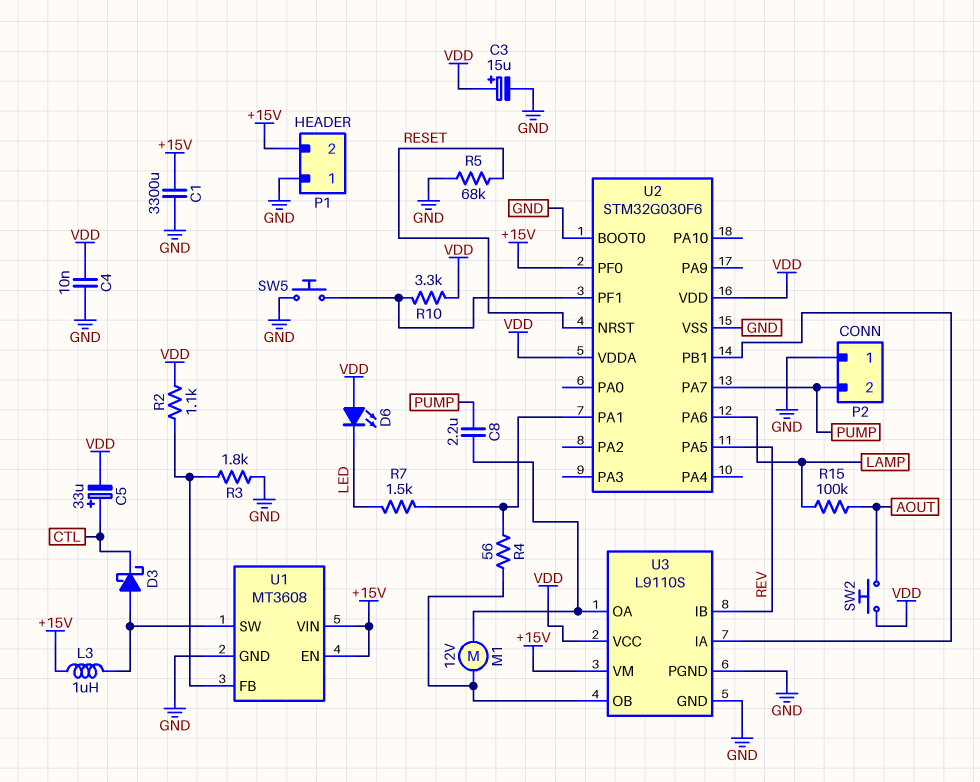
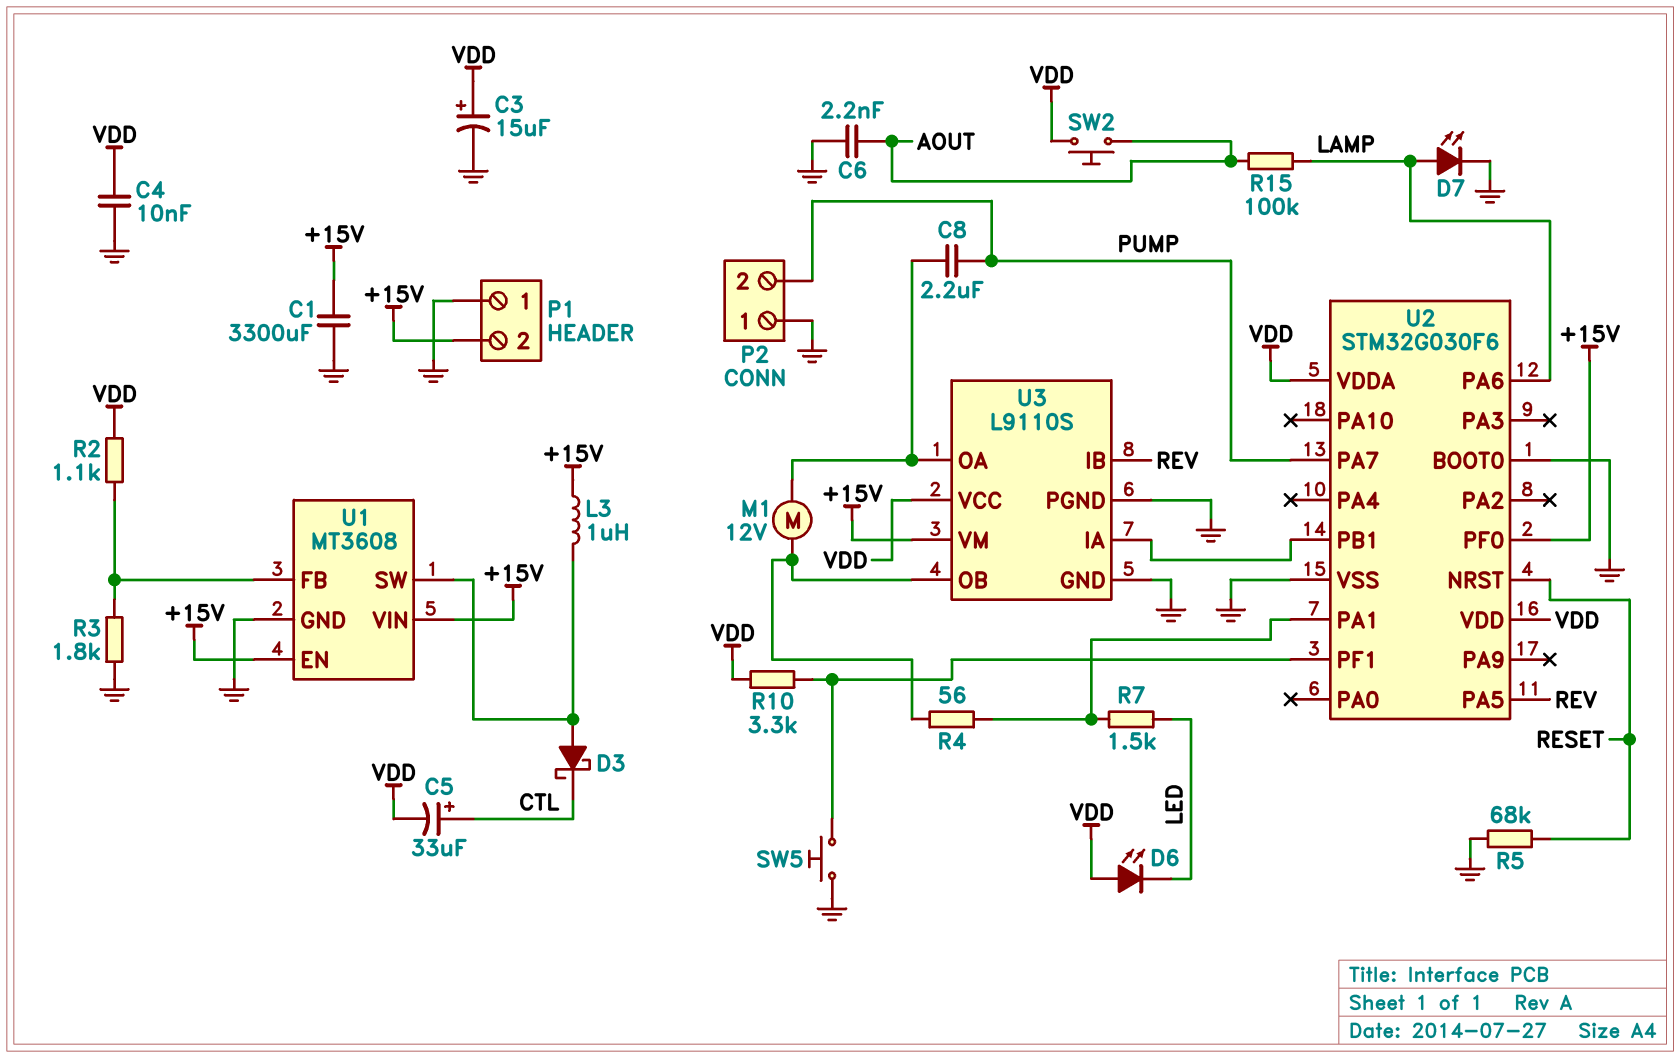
C6: none -> 2.2nF (AOUT, GND)
D7: none -> LED (A LAMP, K GND)

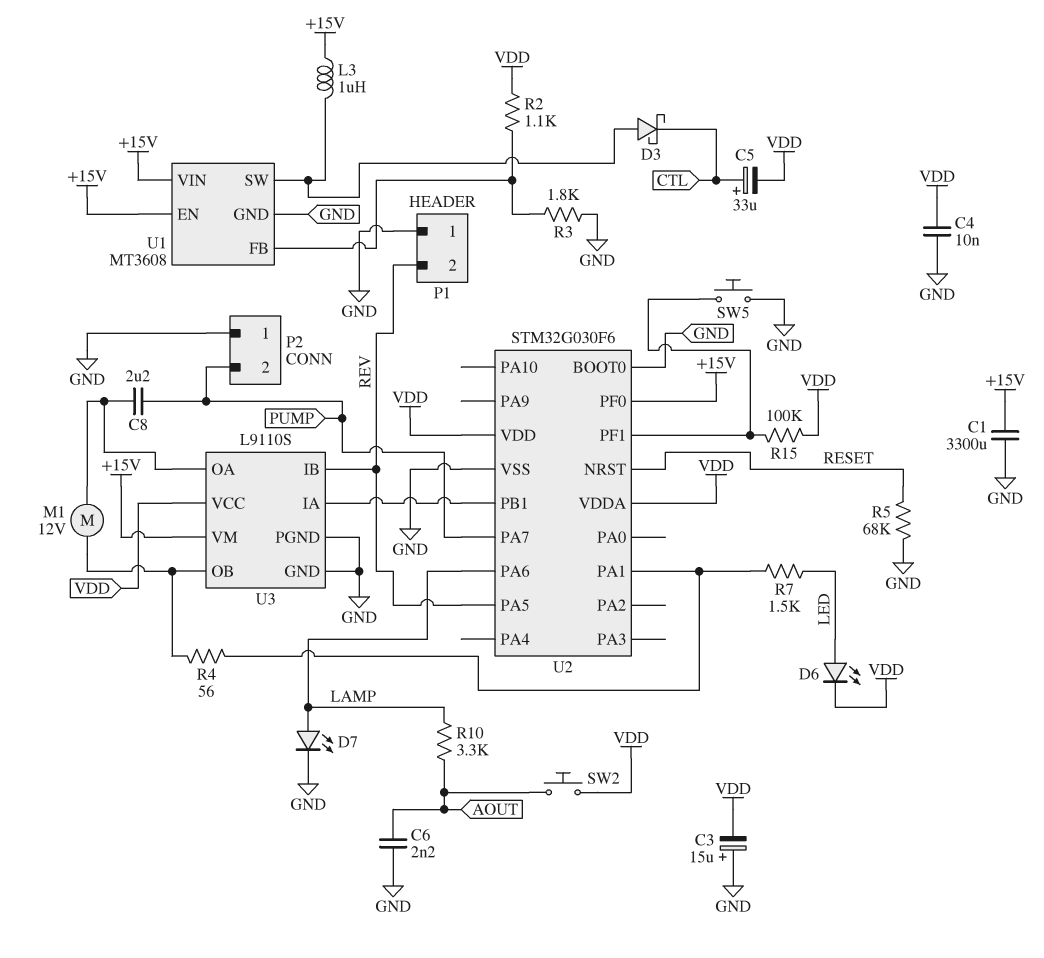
C3: 15uF (plus VDD, minus GND) -> 15uF (plus GND, minus VDD)
D6: LED (A VDD, K LED) -> LED (A LED, K VDD)
P1 pin 2: +15V -> REV
R10: 3.3k (U2/PF1, VDD) -> 3.3k (AOUT, LAMP)
R15: 100k (AOUT, LAMP) -> 100k (U2/PF1, VDD)

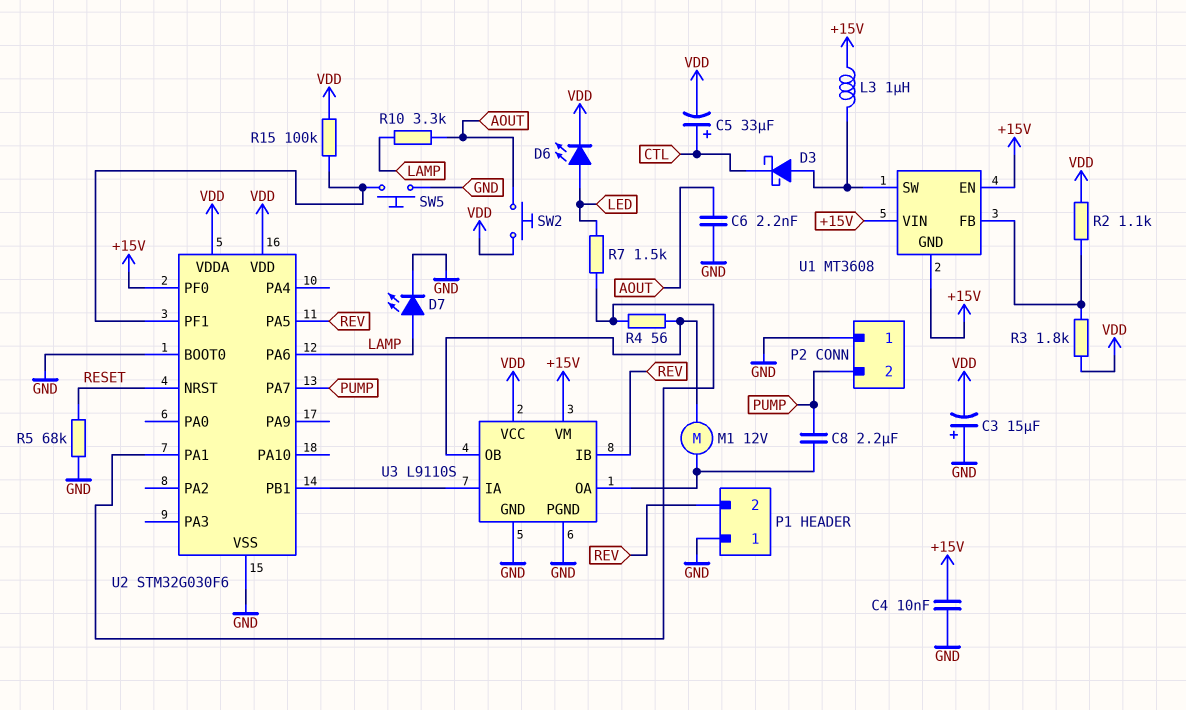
C1: 3300uF (+15V, GND) -> none
C4: 10nF (GND, VDD) -> 10nF (+15V, GND)
R3: 1.8k (GND, U1/FB) -> 1.8k (U1/FB, VDD)
U1 pin GND: GND -> +15V

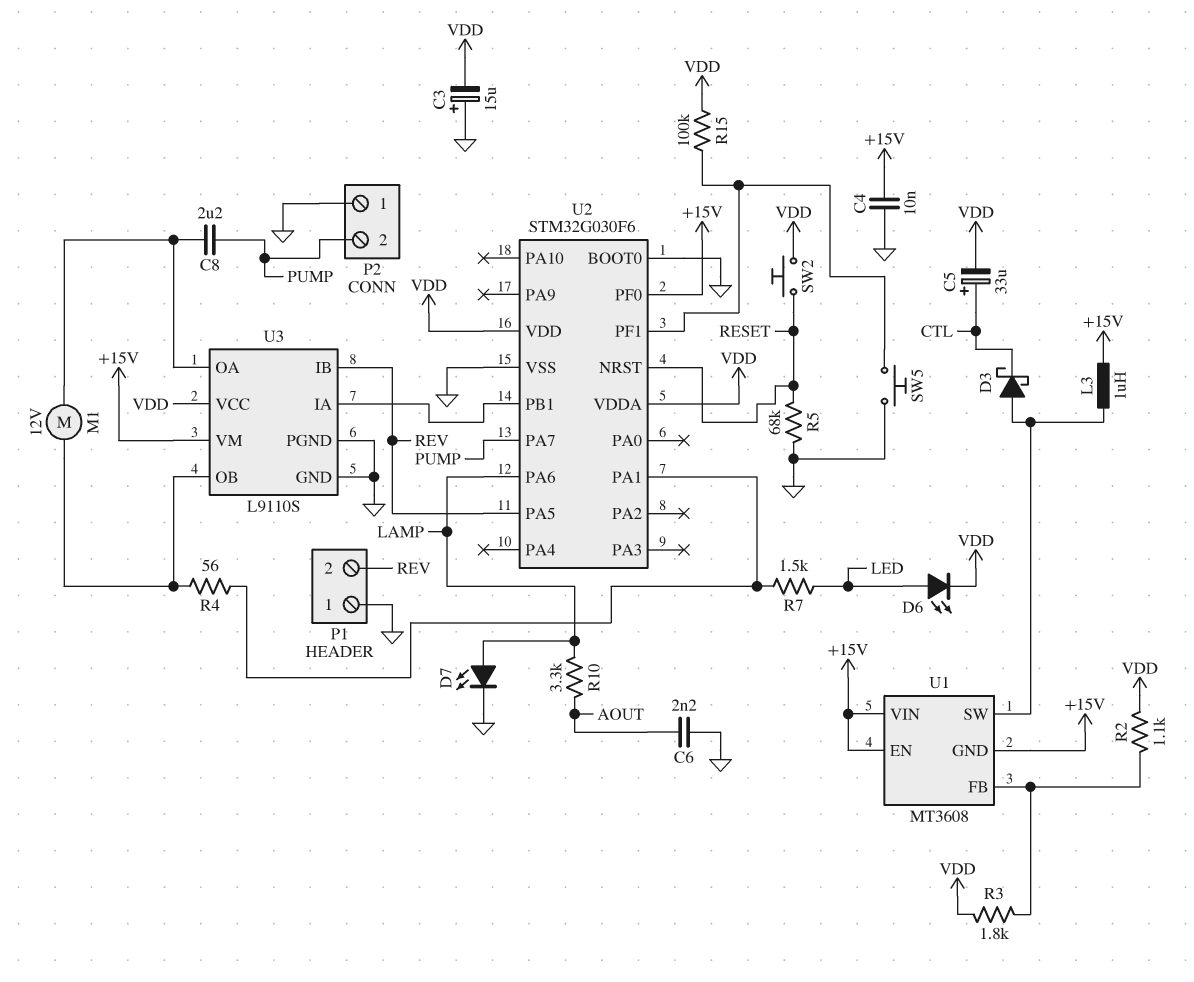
SW2: button (AOUT, VDD) -> button (RESET, VDD)

